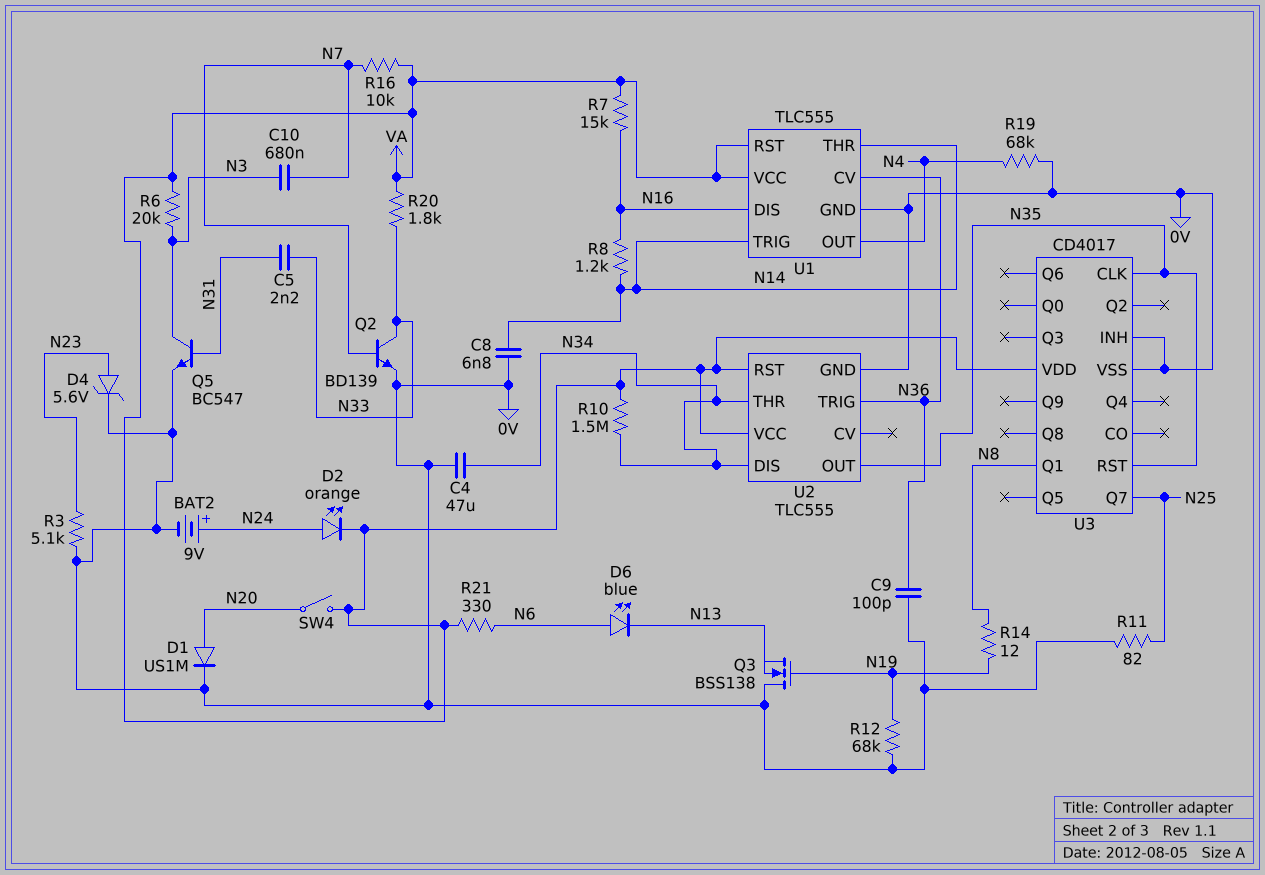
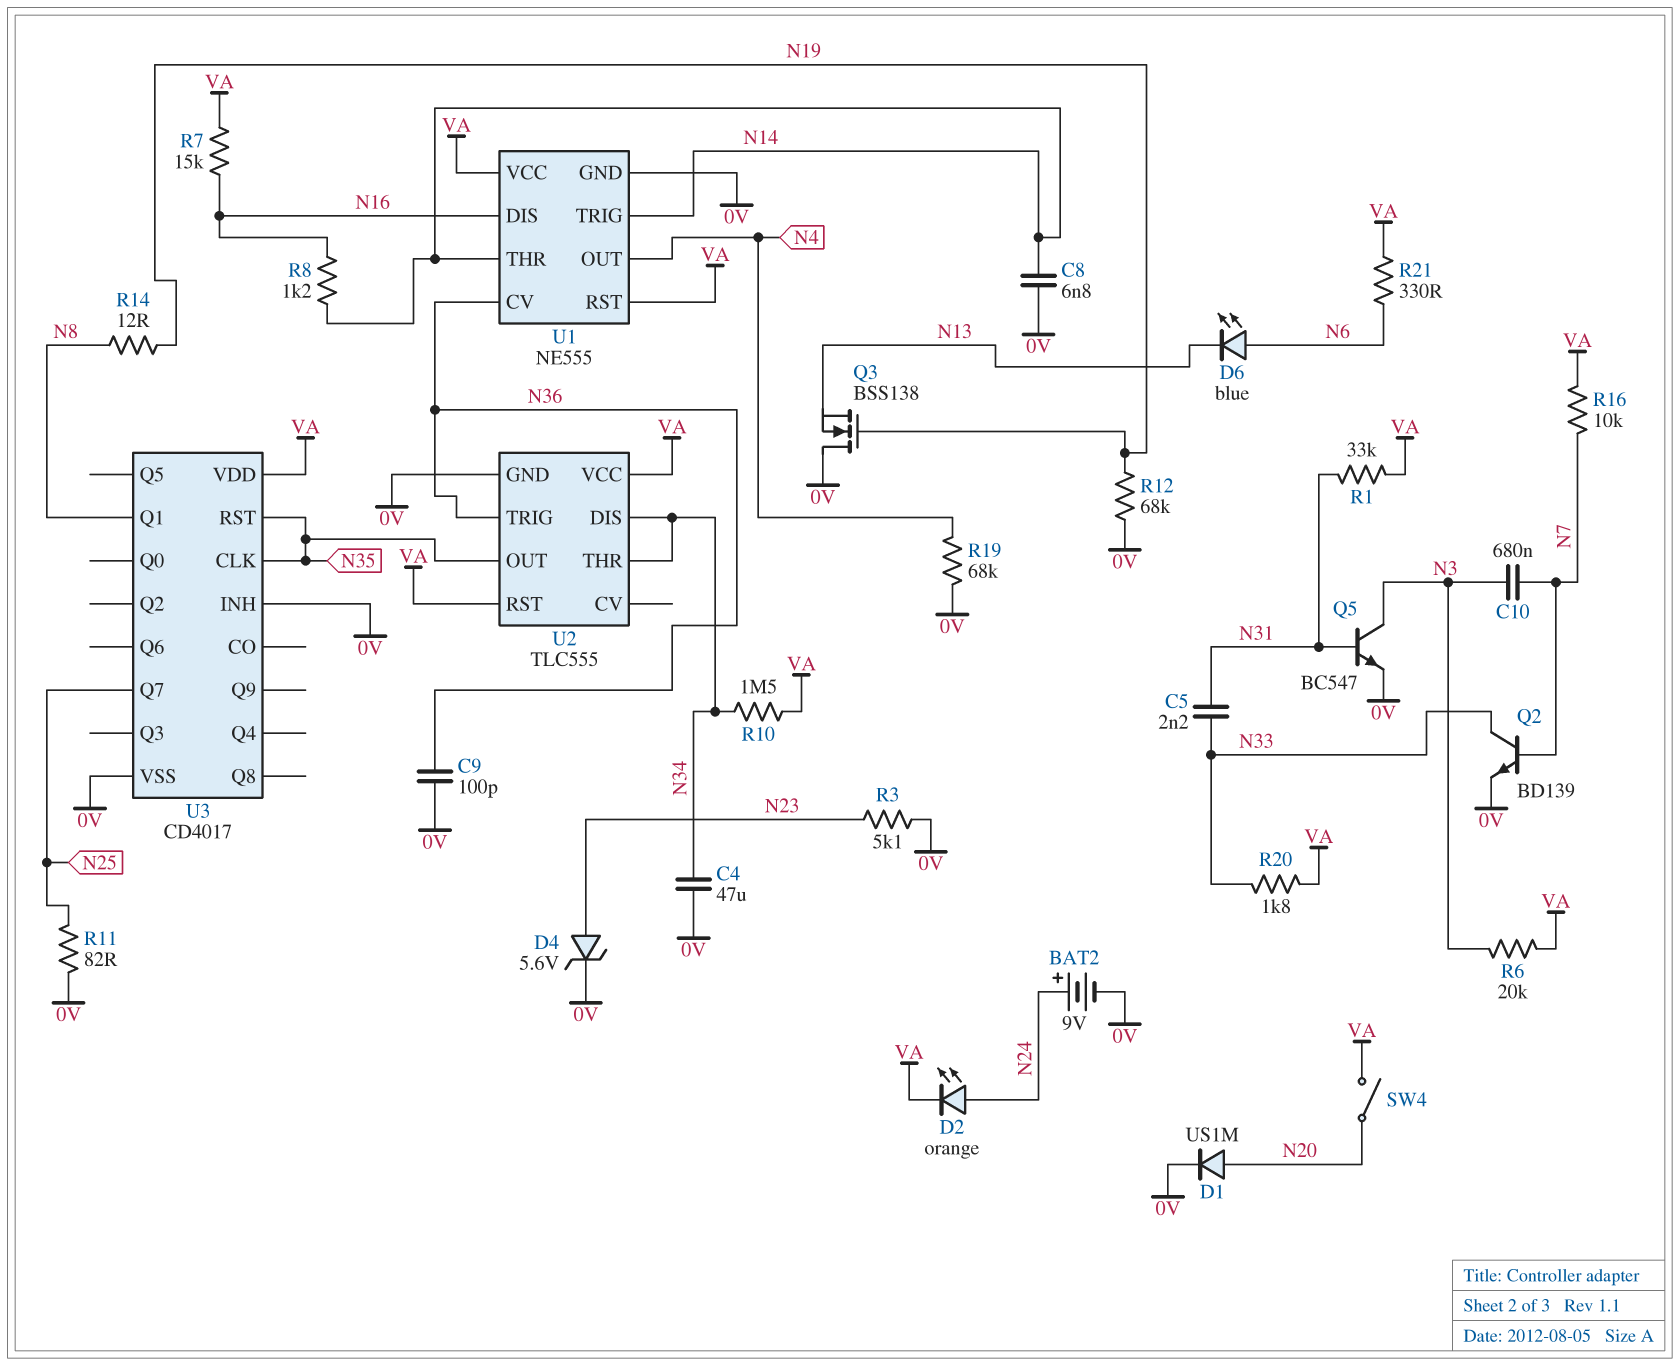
R1: none -> 33k (N31, VA)
U1: TLC555 -> NE555

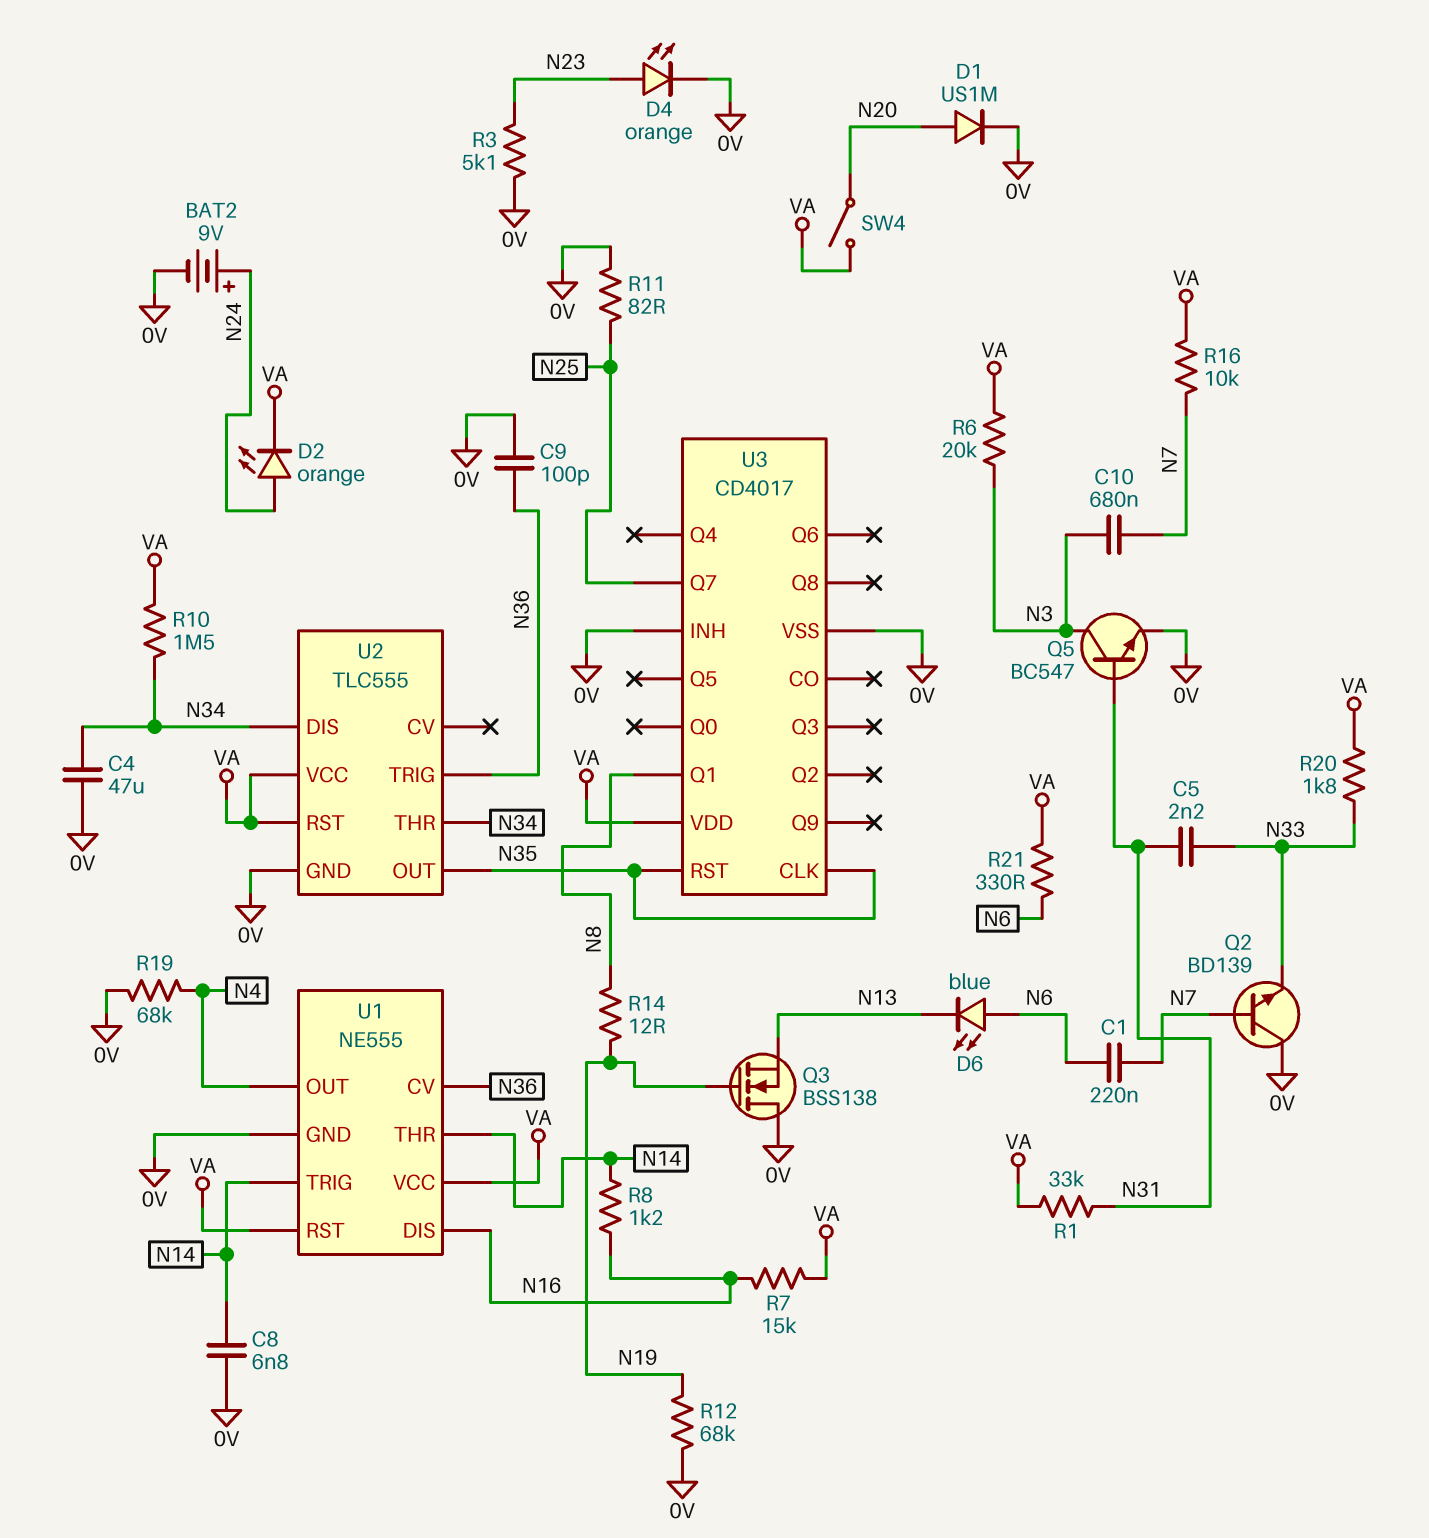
C1: none -> 220nF (N6, N7)
D4: zener 5.6V (A N23, K 0V) -> LED orange (A N23, K 0V)
Q2: NPN BD139 (B N7, C N33, E 0V) -> NPN BD139 (B N7, C 0V, E N33)

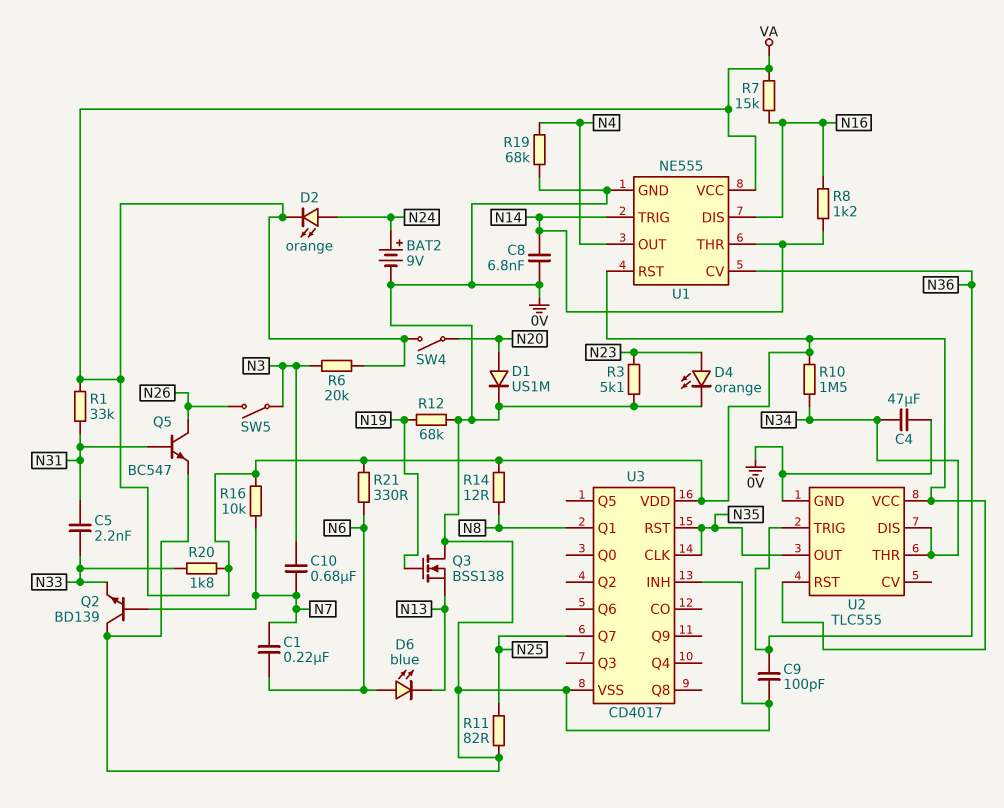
Q5: NPN BC547 (B N31, C N3, E 0V) -> NPN BC547 (B N31, C N26, E 0V)
R14: 12 (N8, N19) -> 12 (N8, VA)
SW5: none -> switch (N3, N26)

